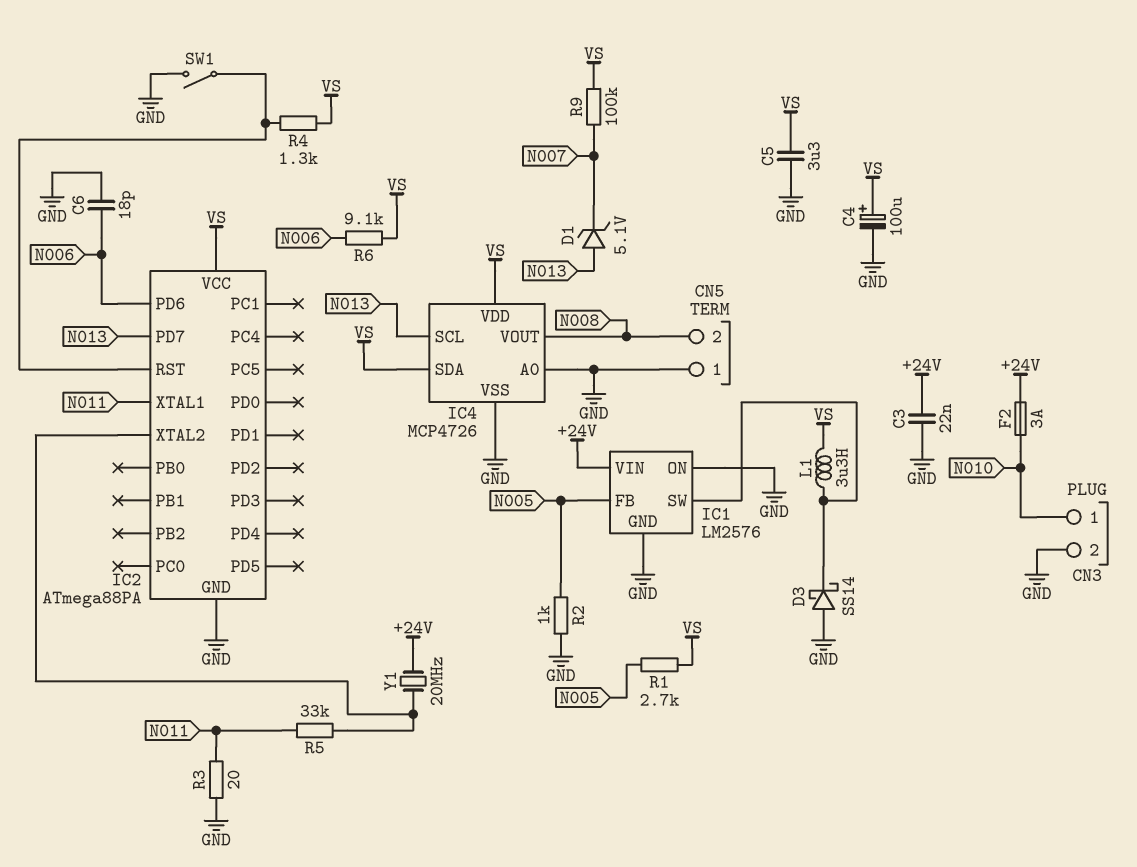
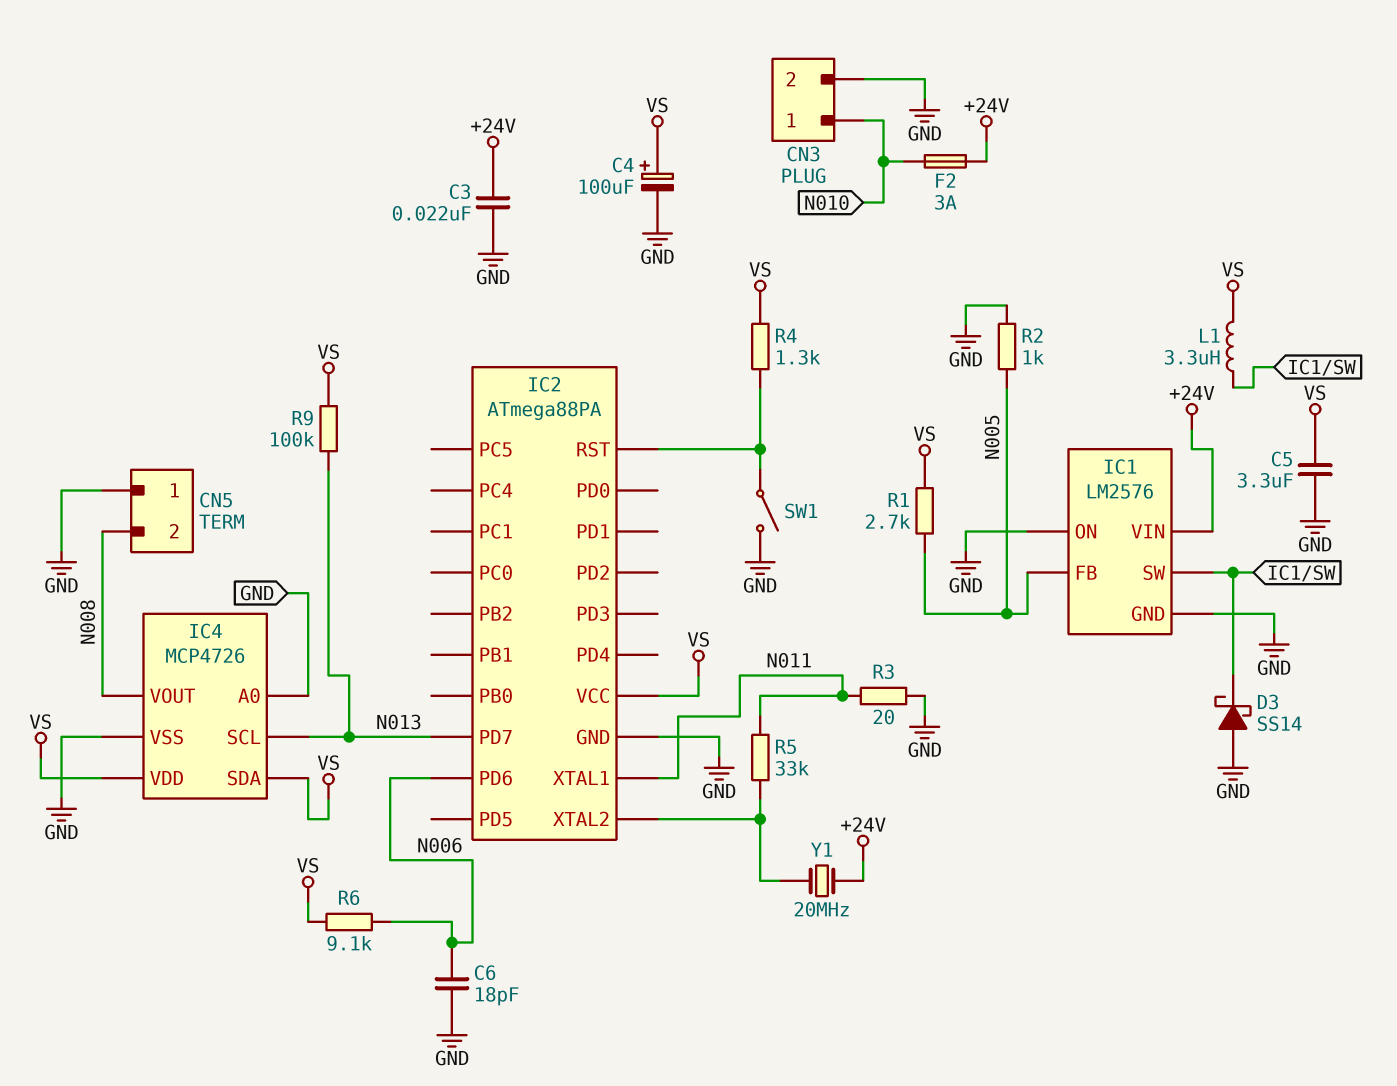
D1: zener 5.1V (A N013, K N007) -> none
R9: 100k (N007, VS) -> 100k (N013, VS)

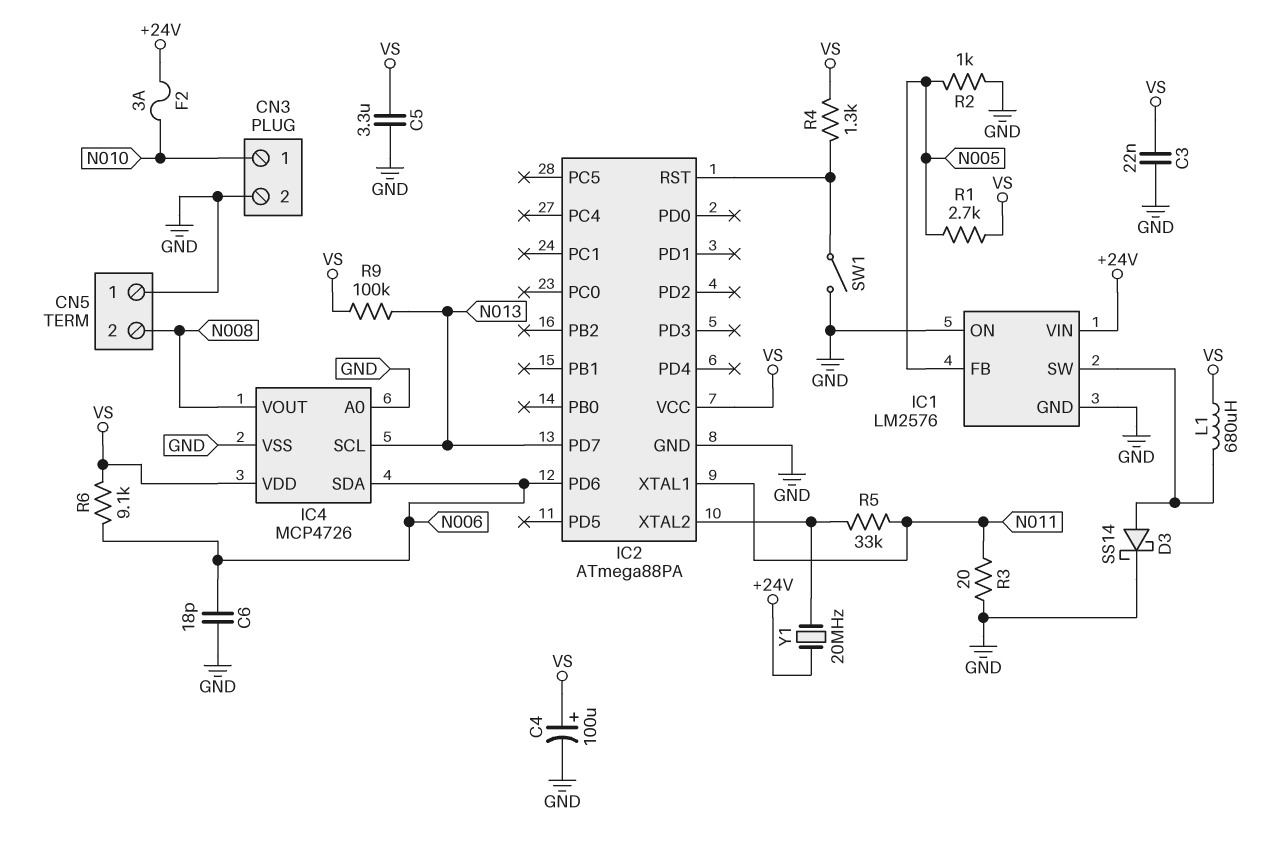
C3: 22nF (+24V, GND) -> 22nF (GND, VS)
D3: schottky SS14 (A GND, K IC1/SW) -> schottky SS14 (A IC1/SW, K GND)
IC4 pin SDA: VS -> N006
L1: 3.3uH (IC1/SW, VS) -> 680uH (IC1/SW, VS)

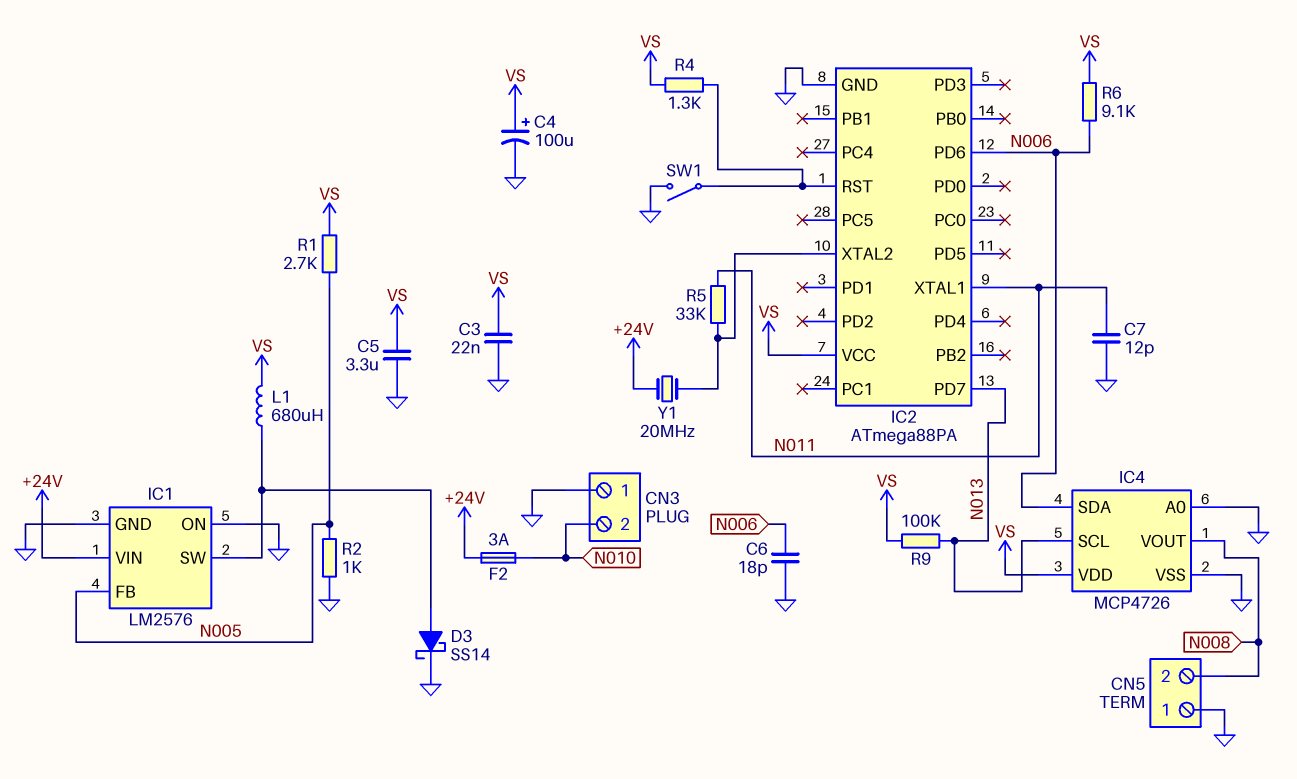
C7: none -> 12pF (GND, N011)
CN3 pin 1: N010 -> GND
CN3 pin 2: GND -> N010
R3: 20 (GND, N011) -> none

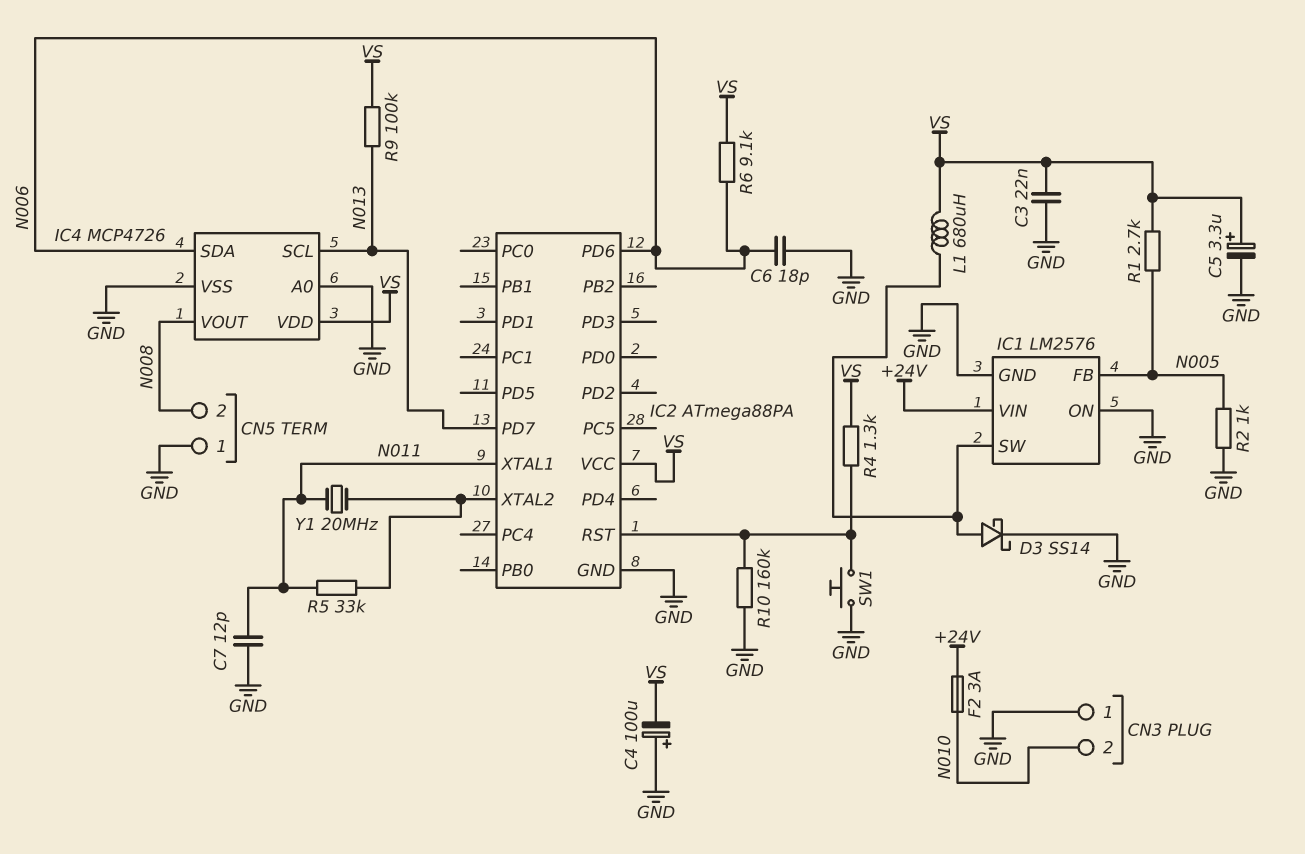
C4: 100uF (plus VS, minus GND) -> 100uF (plus GND, minus VS)
C5: 3.3uF (GND, VS) -> 3.3uF (plus VS, minus GND)
R10: none -> 160k (GND, IC2/RST)
SW1: switch (GND, IC2/RST) -> button (GND, IC2/RST)
Y1: 20MHz (+24V, IC2/XTAL2) -> 20MHz (IC2/XTAL2, N011)

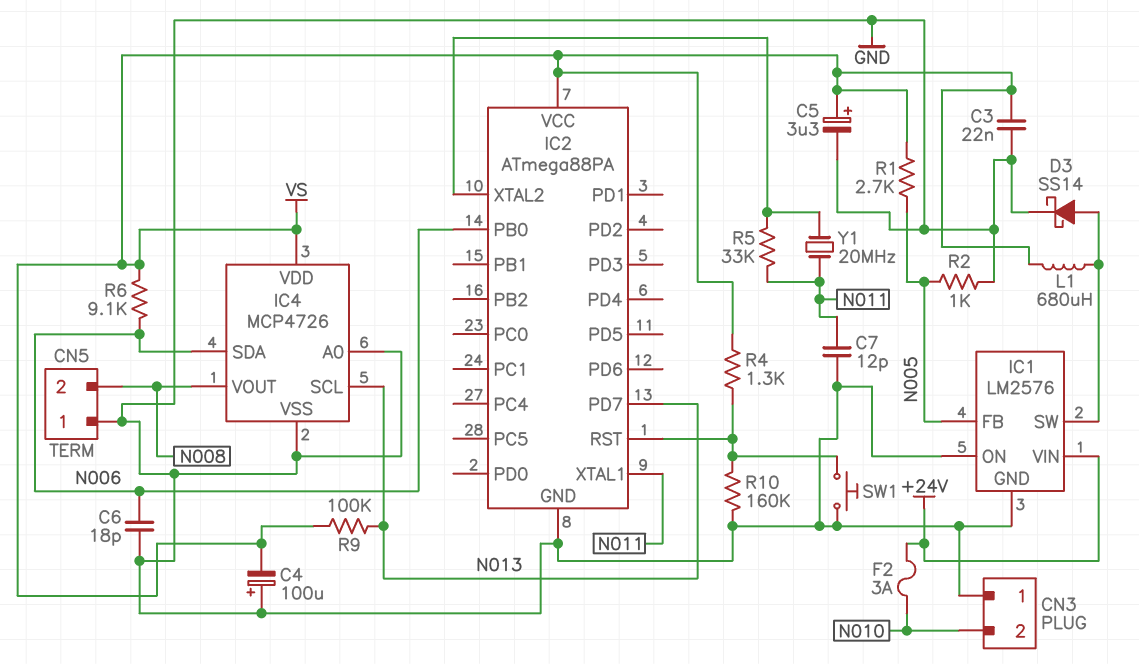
IC2 pin PB0: none -> N006
IC2 pin PD6: N006 -> none

